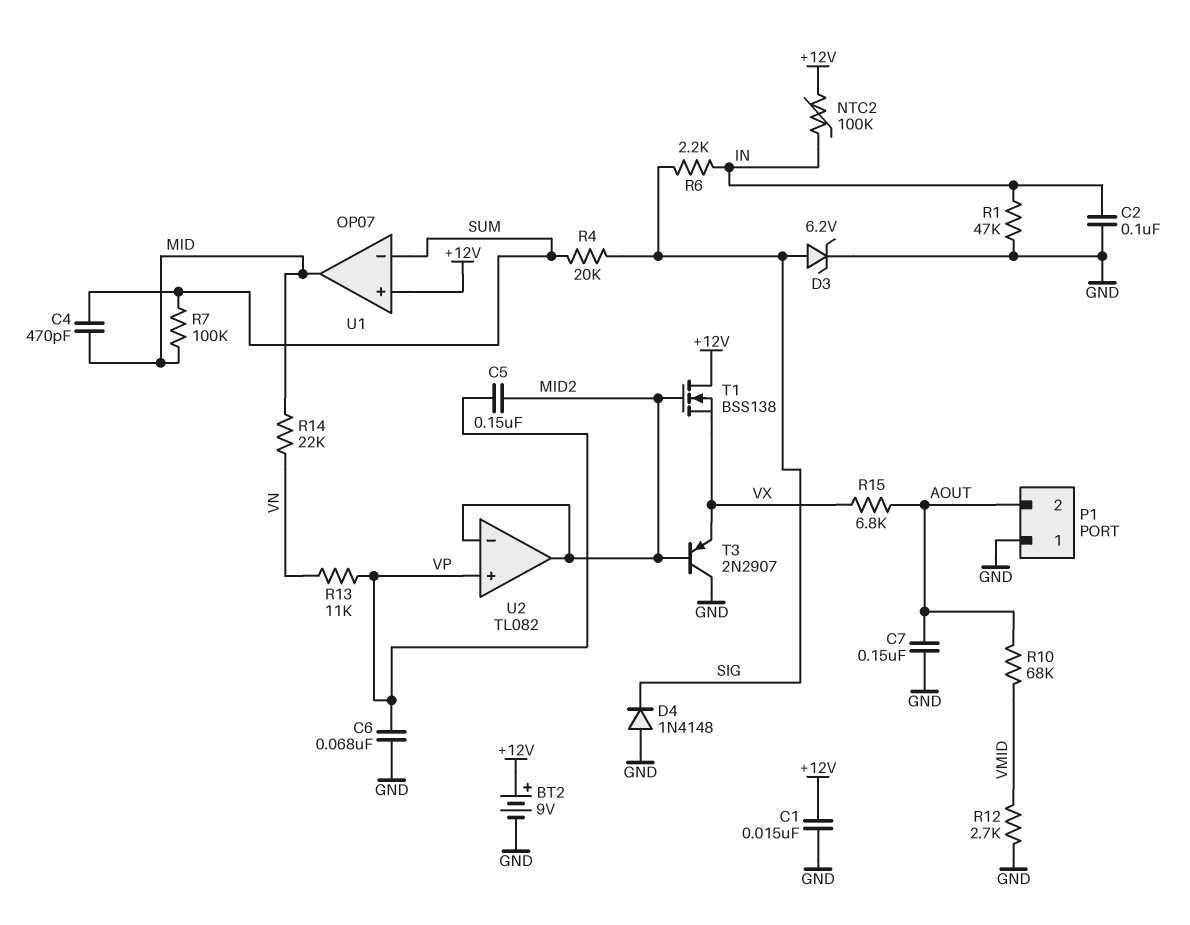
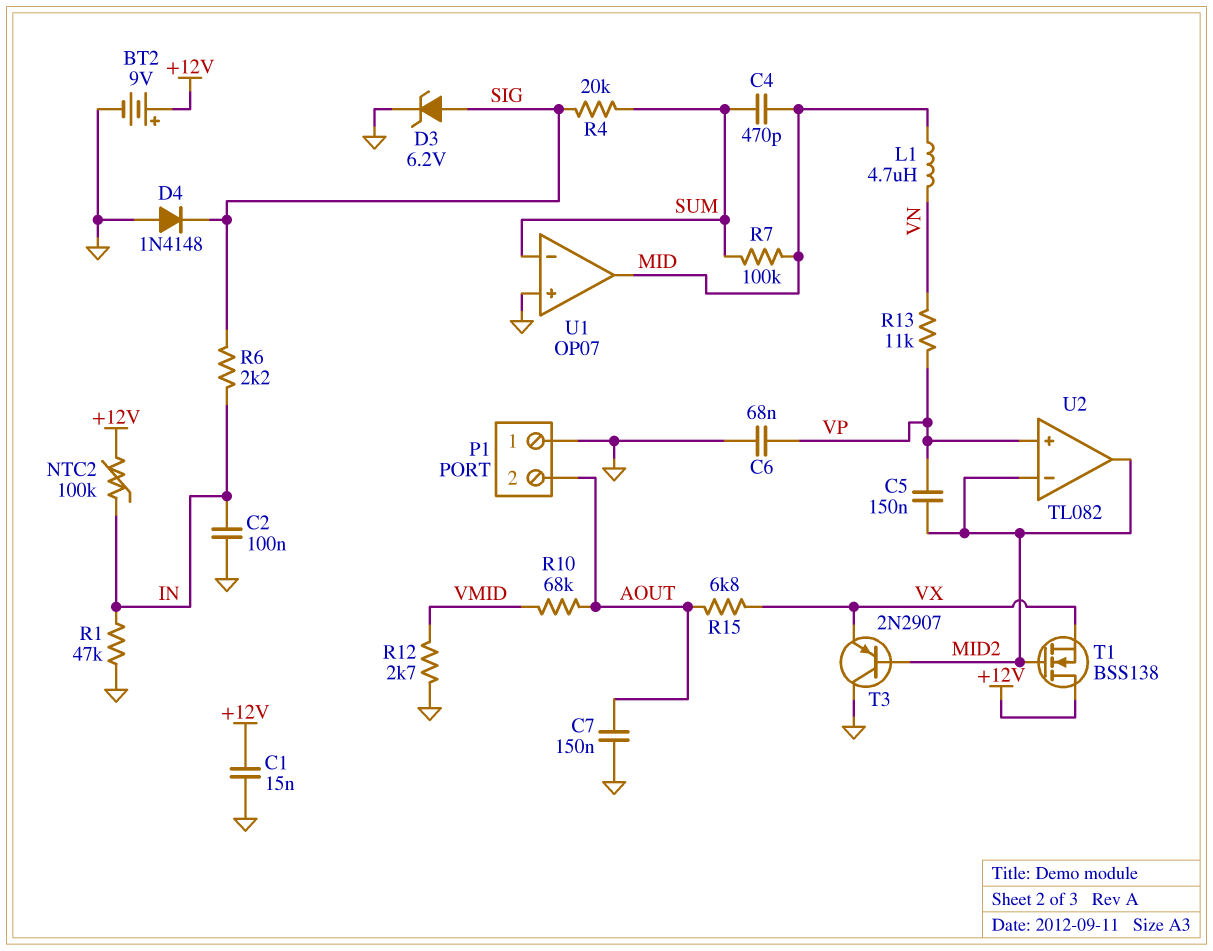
L1: none -> 4.7uH (MID, VN)
R14: 22k (MID, VN) -> none
U1 pin in+: +12V -> GND

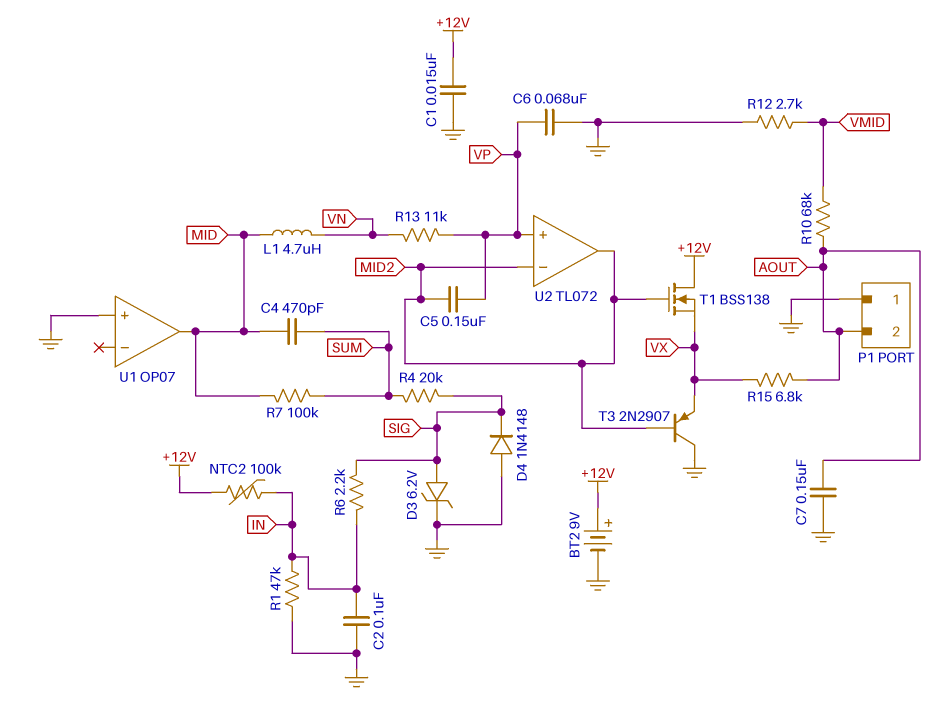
U1 pin in-: SUM -> none
U2: TL082 -> TL072

